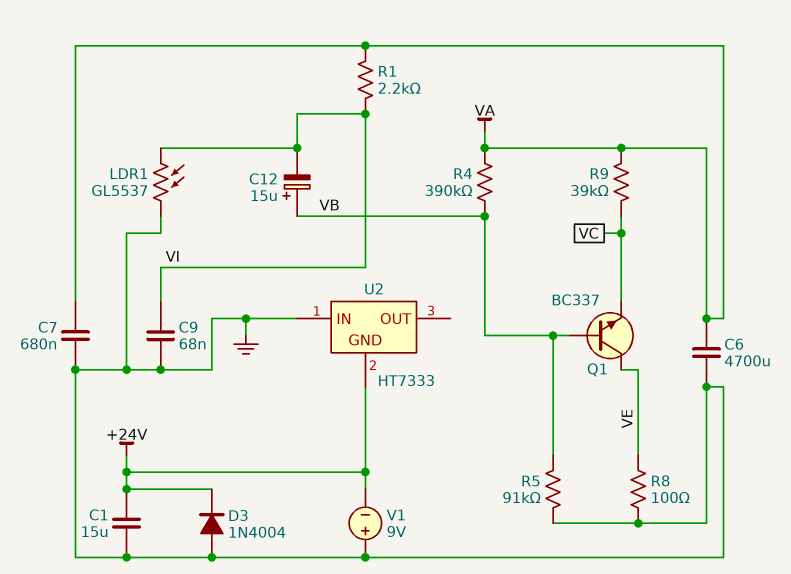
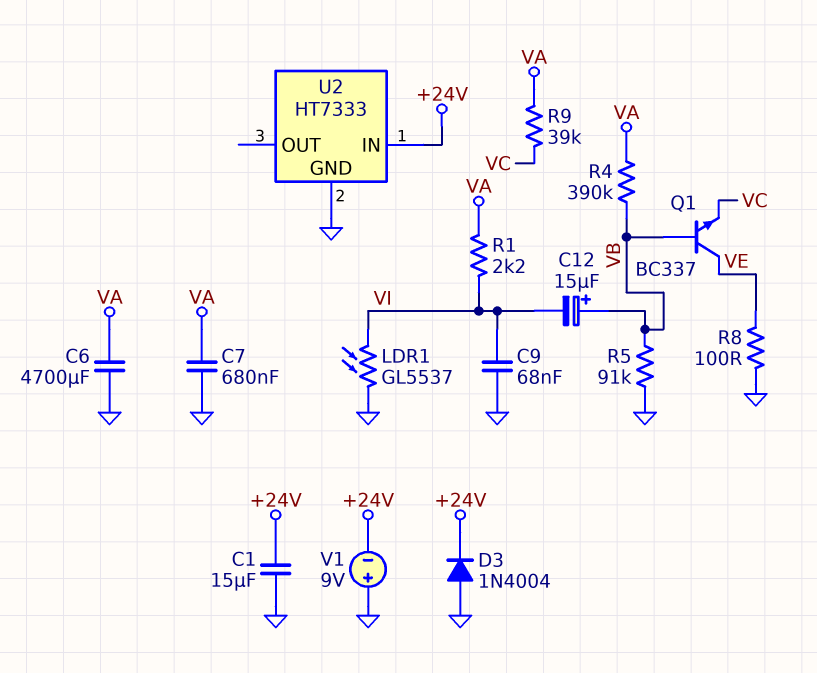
U2 pin GND: +24V -> GND
U2 pin IN: GND -> +24V

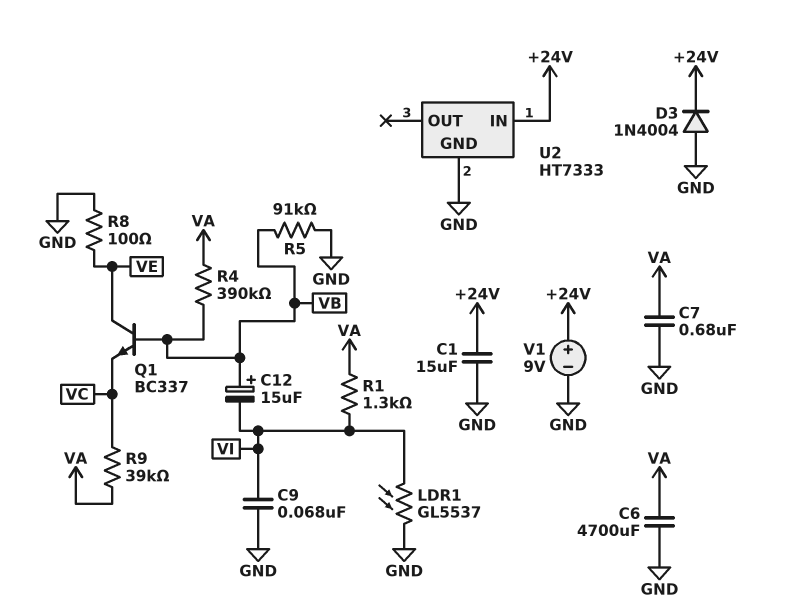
R1: 2.2k (VA, VI) -> 1.3k (VA, VI)
V1: 9V (plus GND, minus +24V) -> 9V (plus +24V, minus GND)

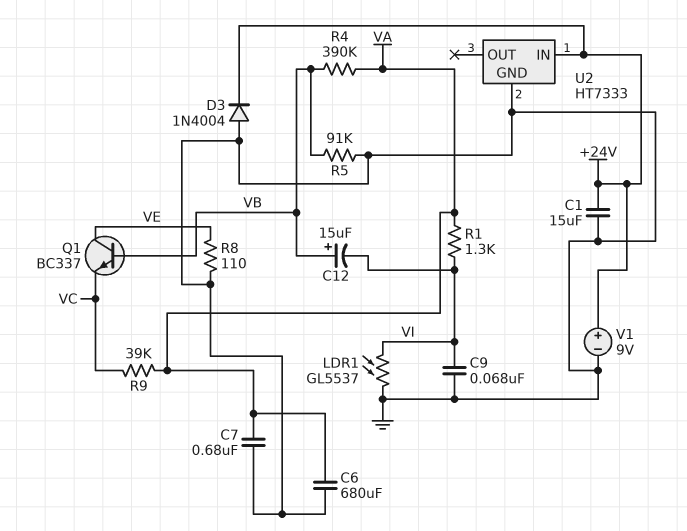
C6: 4700uF (GND, VA) -> 680uF (GND, VA)
R8: 100 (GND, VE) -> 110 (GND, VE)

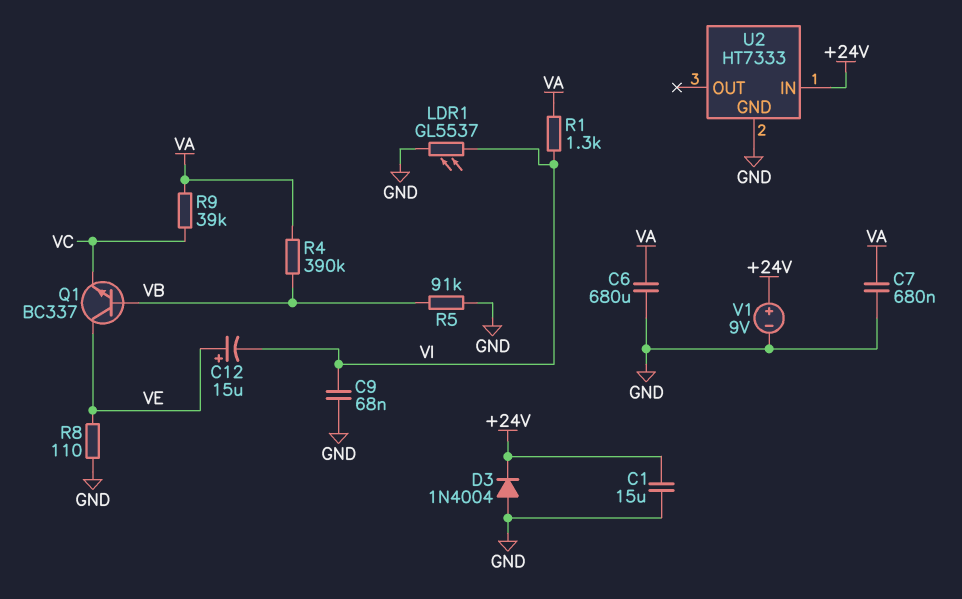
C12: 15uF (plus VB, minus VI) -> 15uF (plus VE, minus VI)

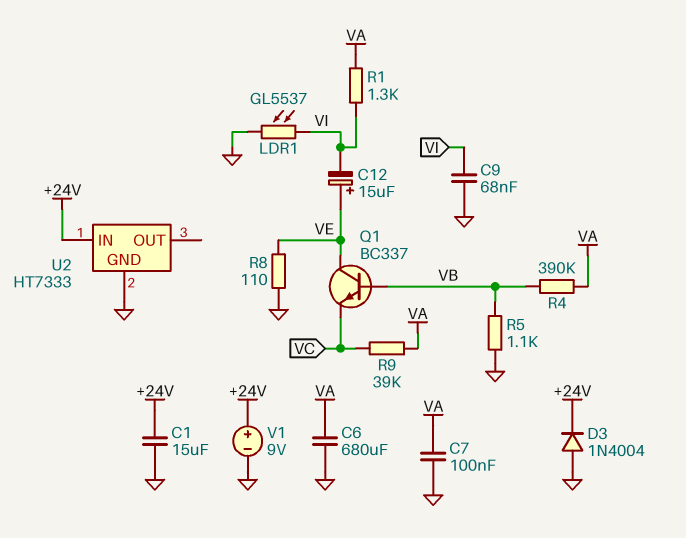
C7: 680nF (GND, VA) -> 100nF (GND, VA)
R5: 91k (GND, VB) -> 1.1k (GND, VB)

